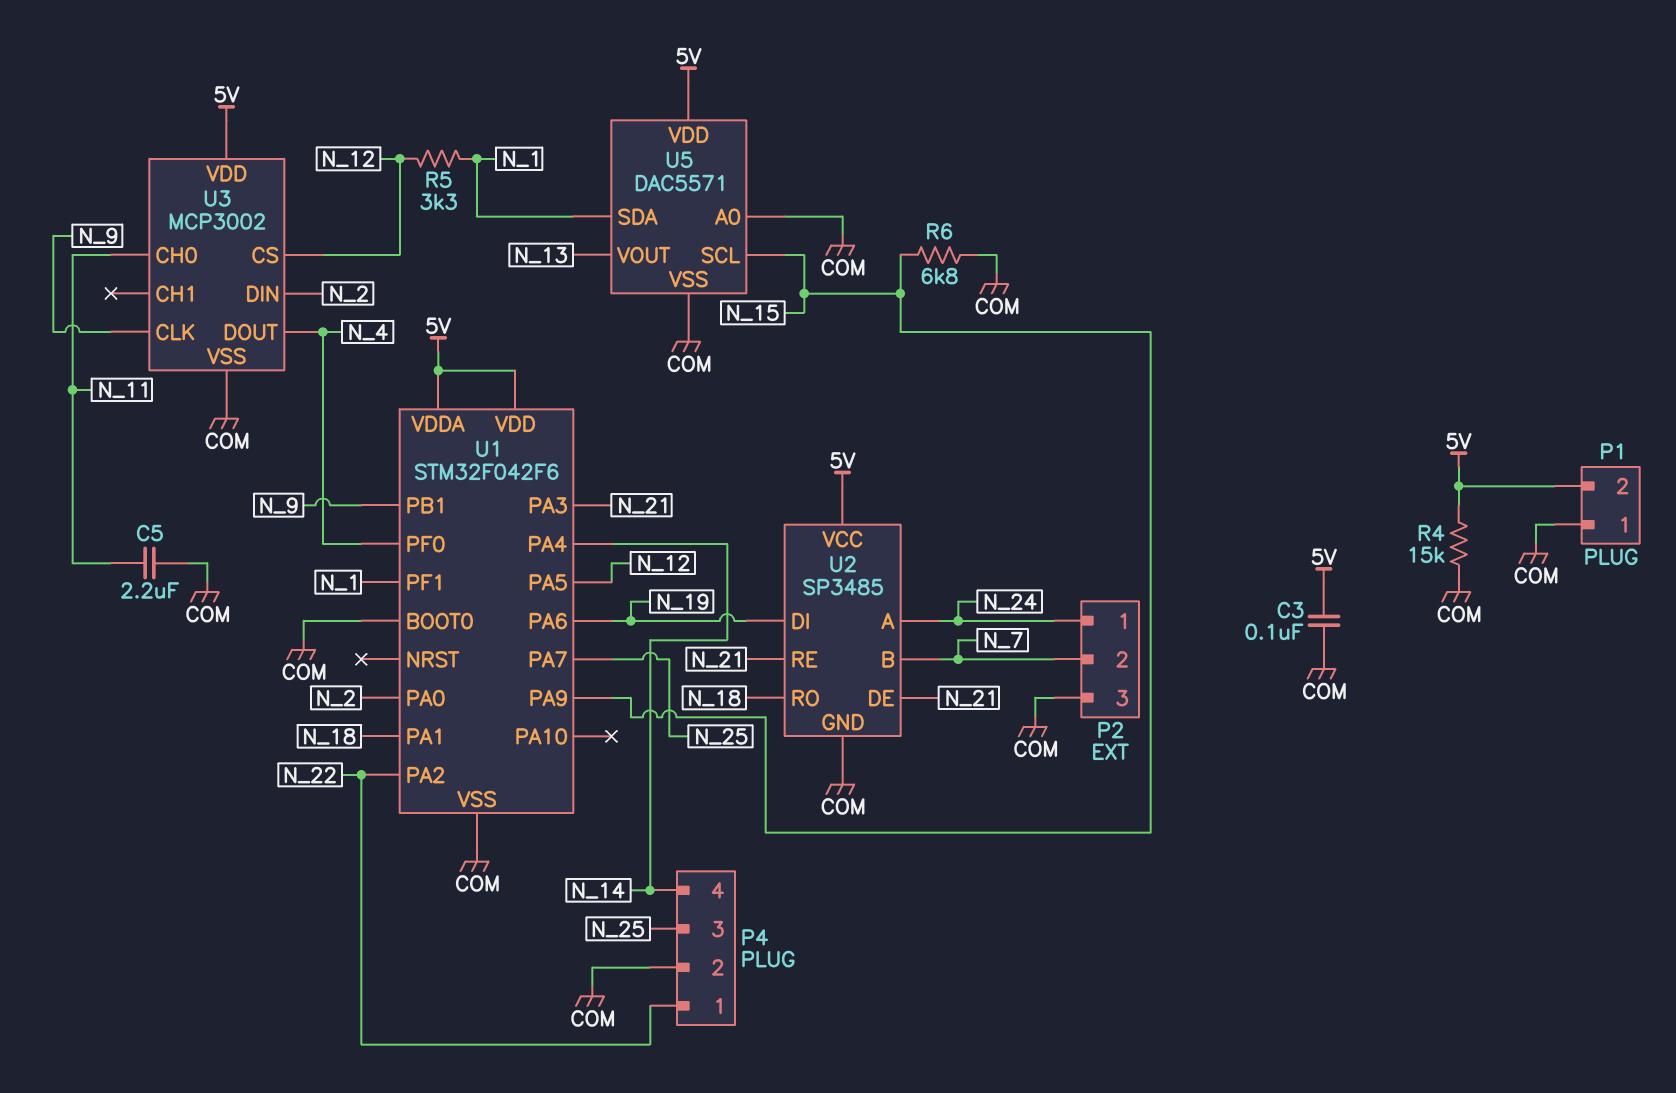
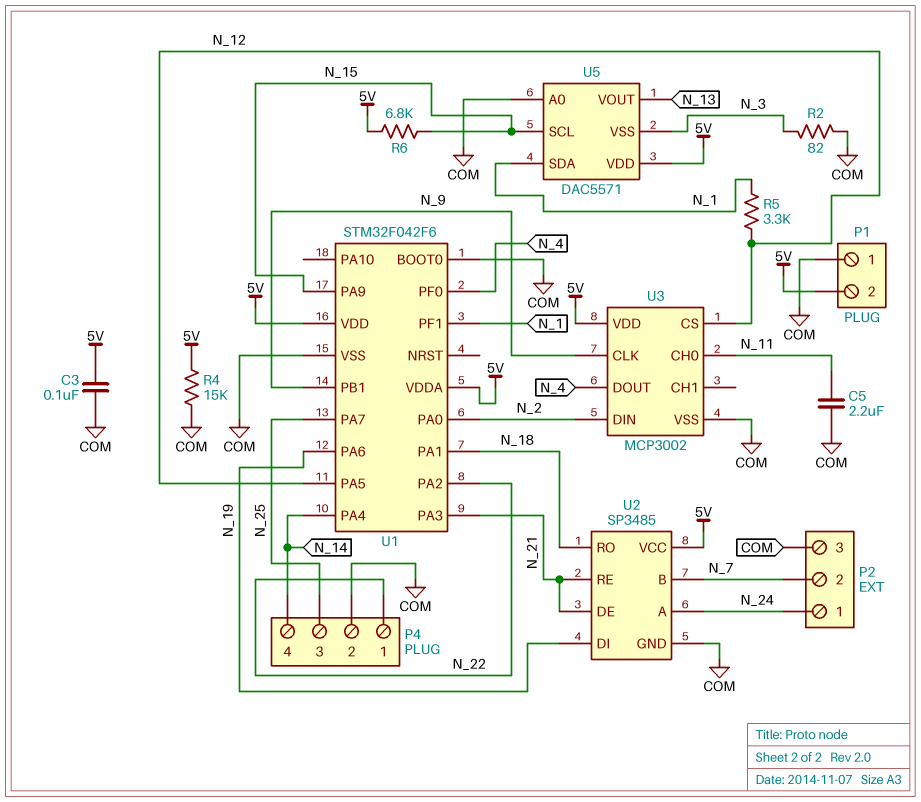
R2: none -> 82 (COM, N_3)
R6: 6.8k (COM, N_15) -> 6.8k (5V, N_15)
U5 pin VSS: COM -> N_3

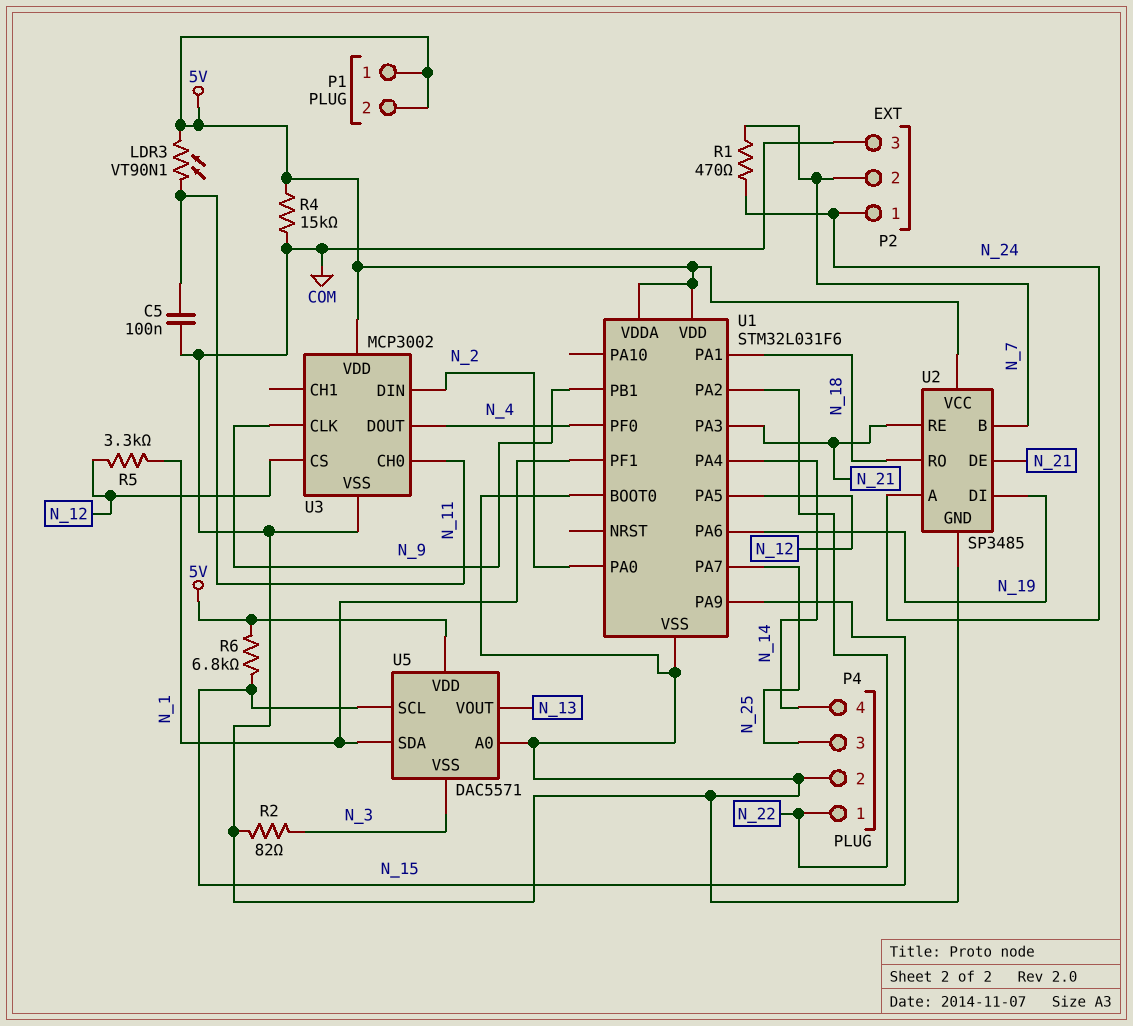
C3: 100nF (5V, COM) -> none
C5: 2.2uF (COM, N_11) -> 100nF (COM, N_11)
LDR3: none -> VT90N1 (5V, N_11)
P1 pin 1: COM -> 5V
R1: none -> 470 (N_7, N_24)
U1: STM32F042F6 -> STM32L031F6

